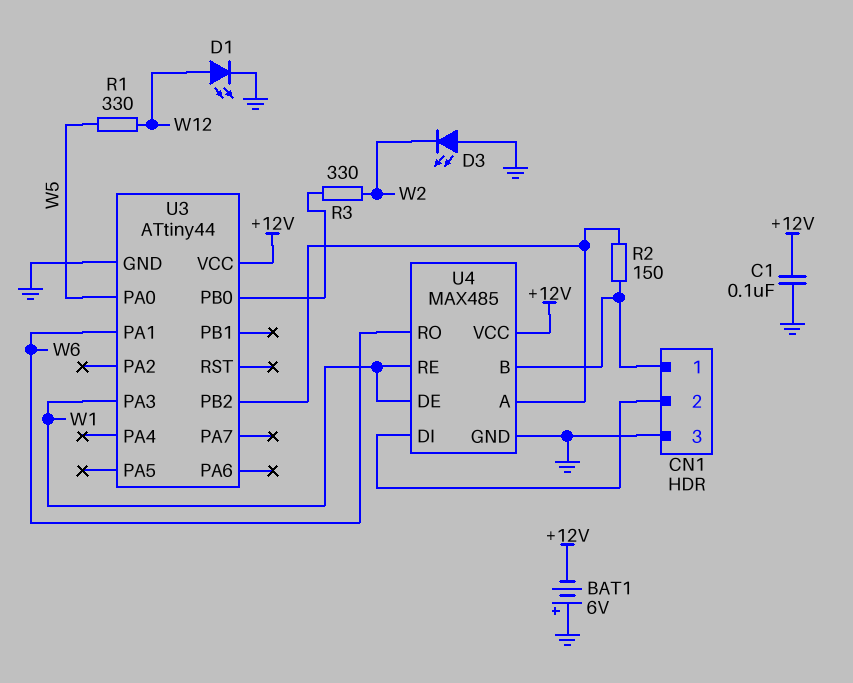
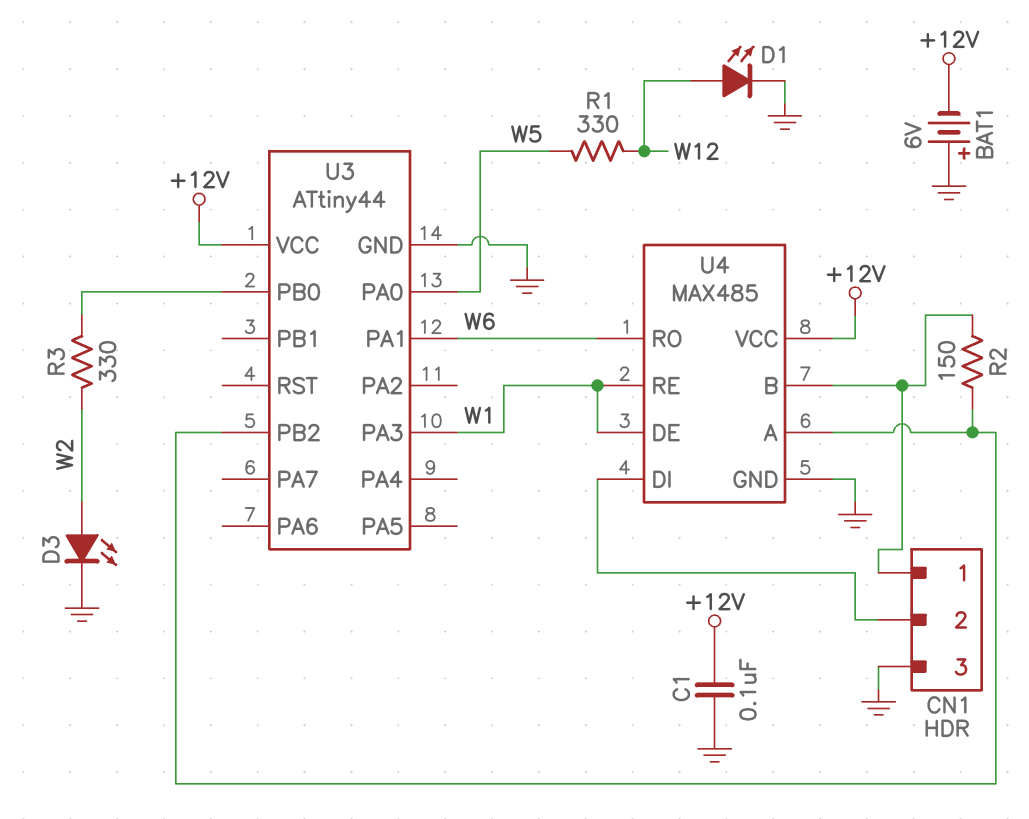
D3: LED (A GND, K W2) -> LED (A W2, K GND)

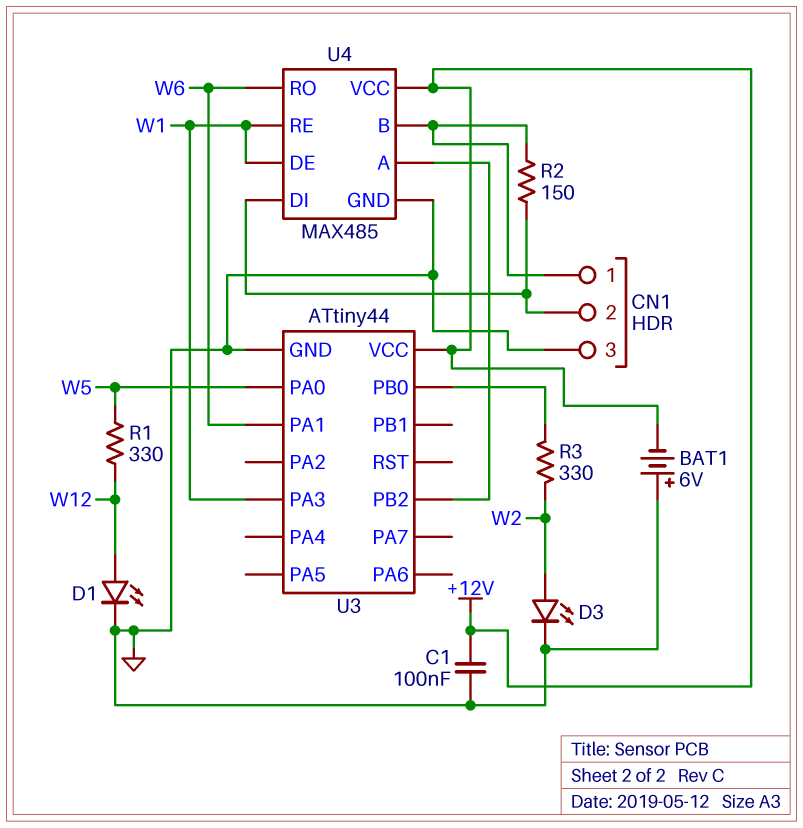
R2: 150 (CN1/1, U3/PB2) -> 150 (CN1/1, CN1/2)

